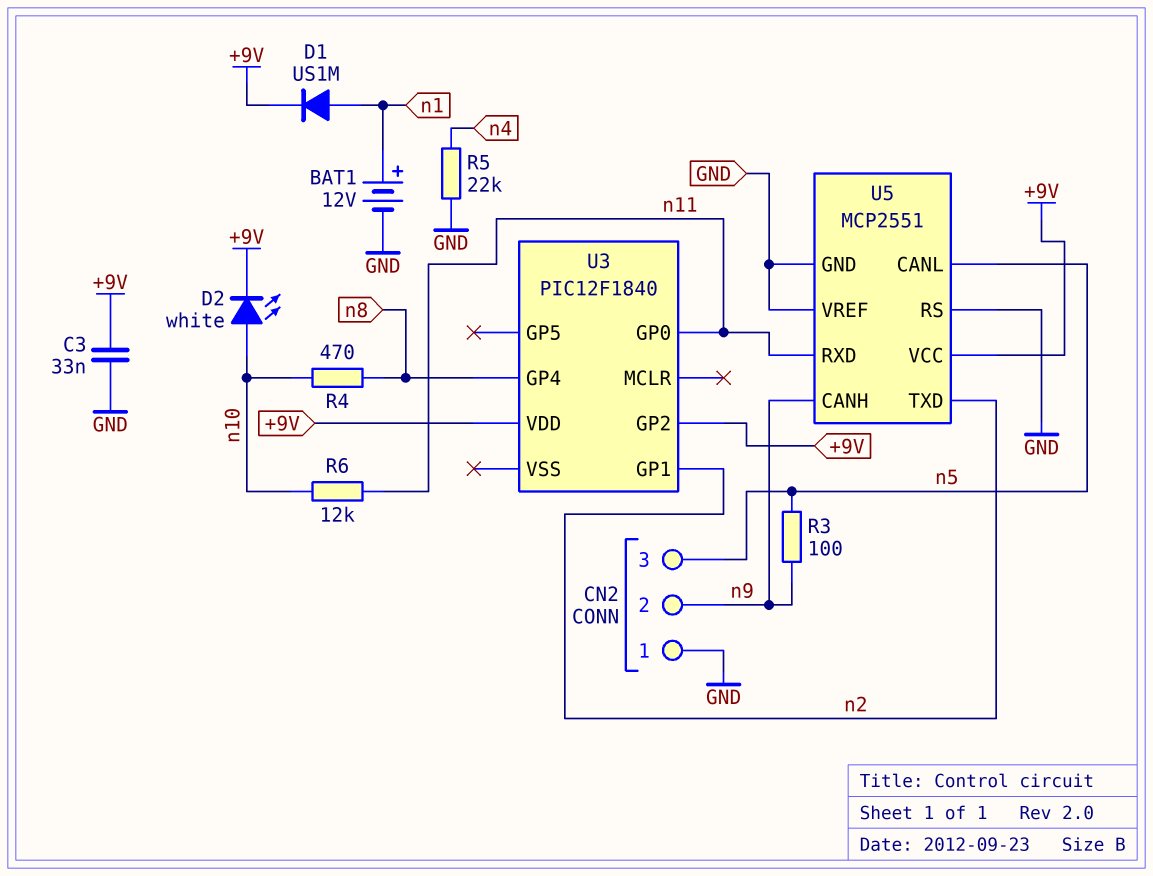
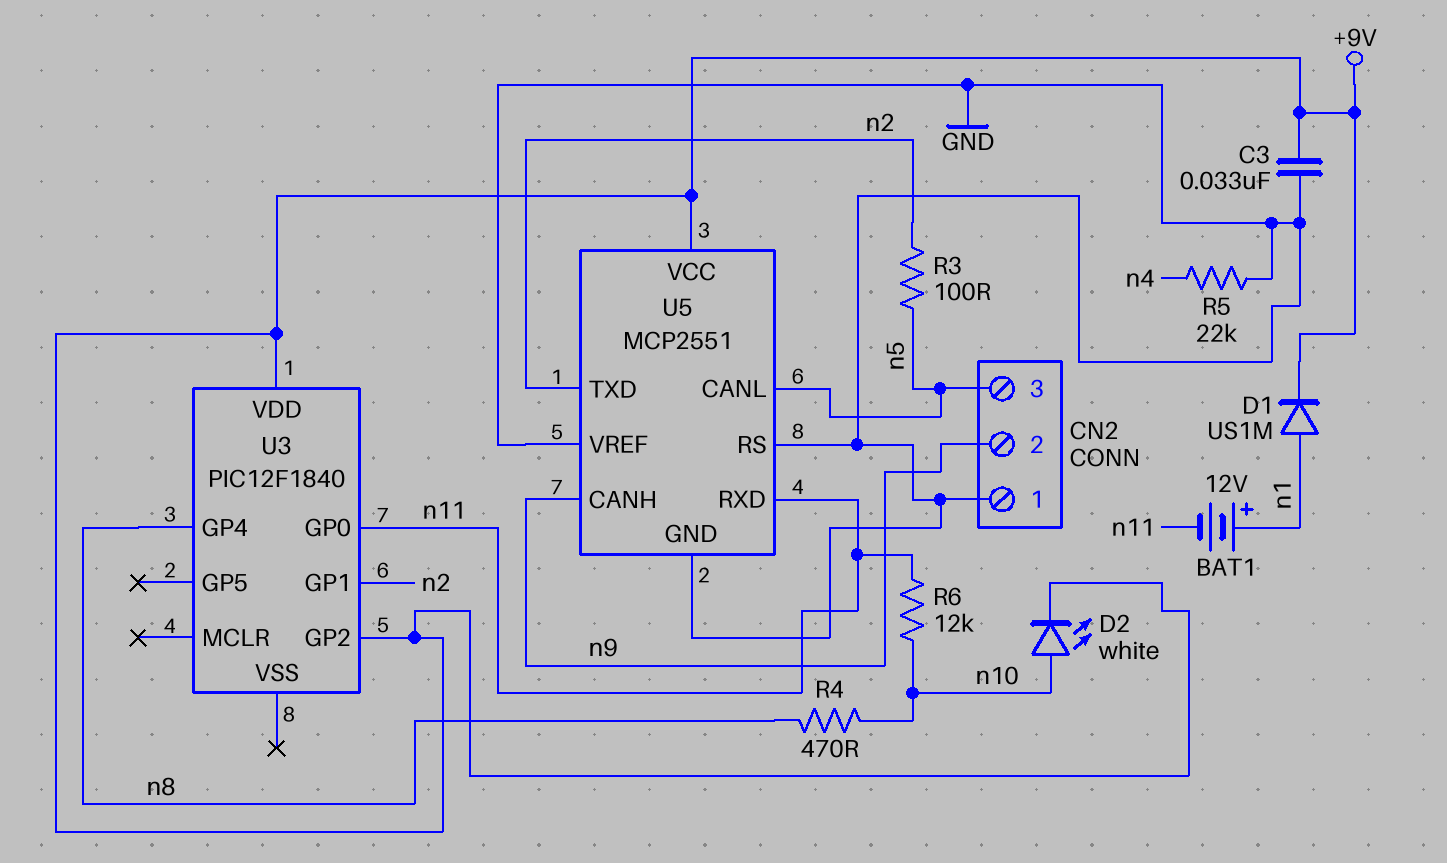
BAT1: 12V (plus n1, minus GND) -> 12V (plus n1, minus n11)
R3: 100 (n5, n9) -> 100 (n2, n5)

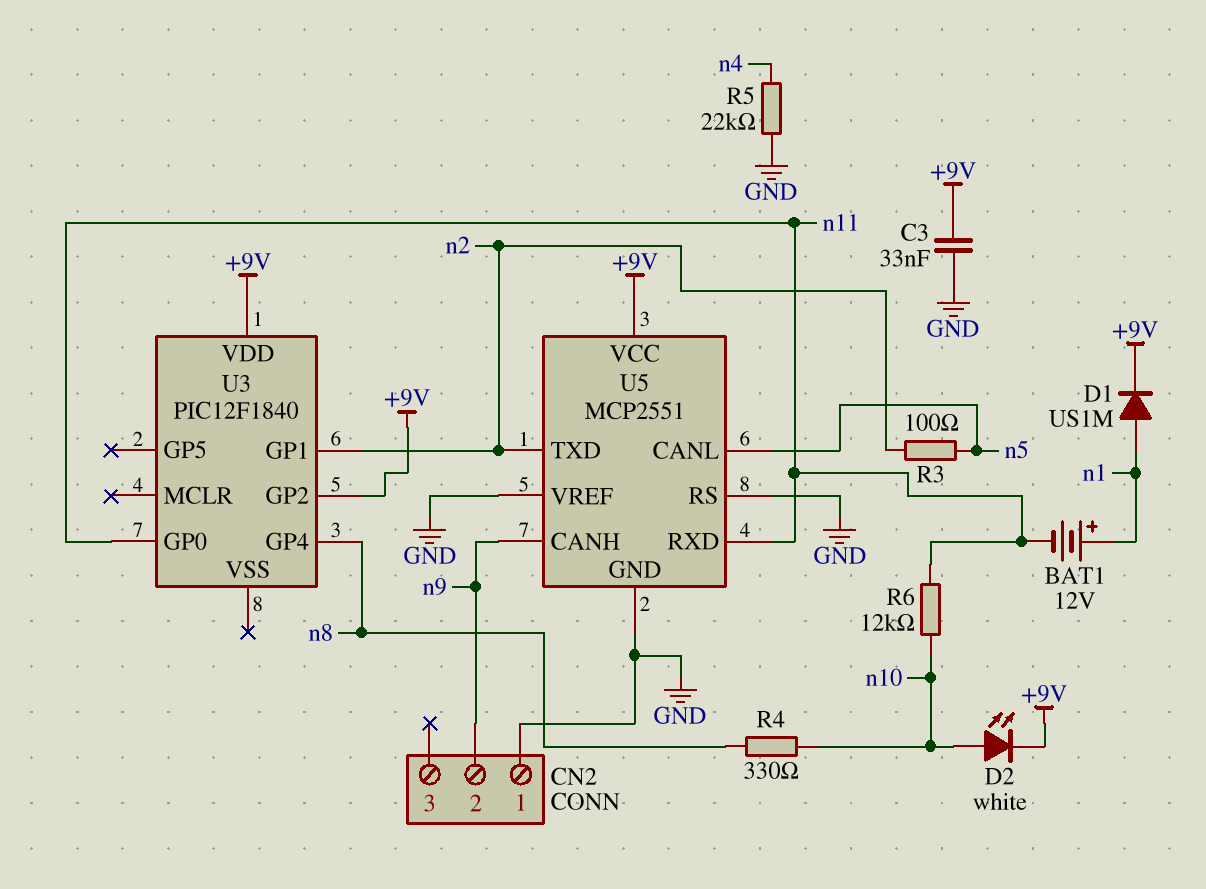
CN2 pin 3: n5 -> none
R4: 470 (n8, n10) -> 330 (n8, n10)

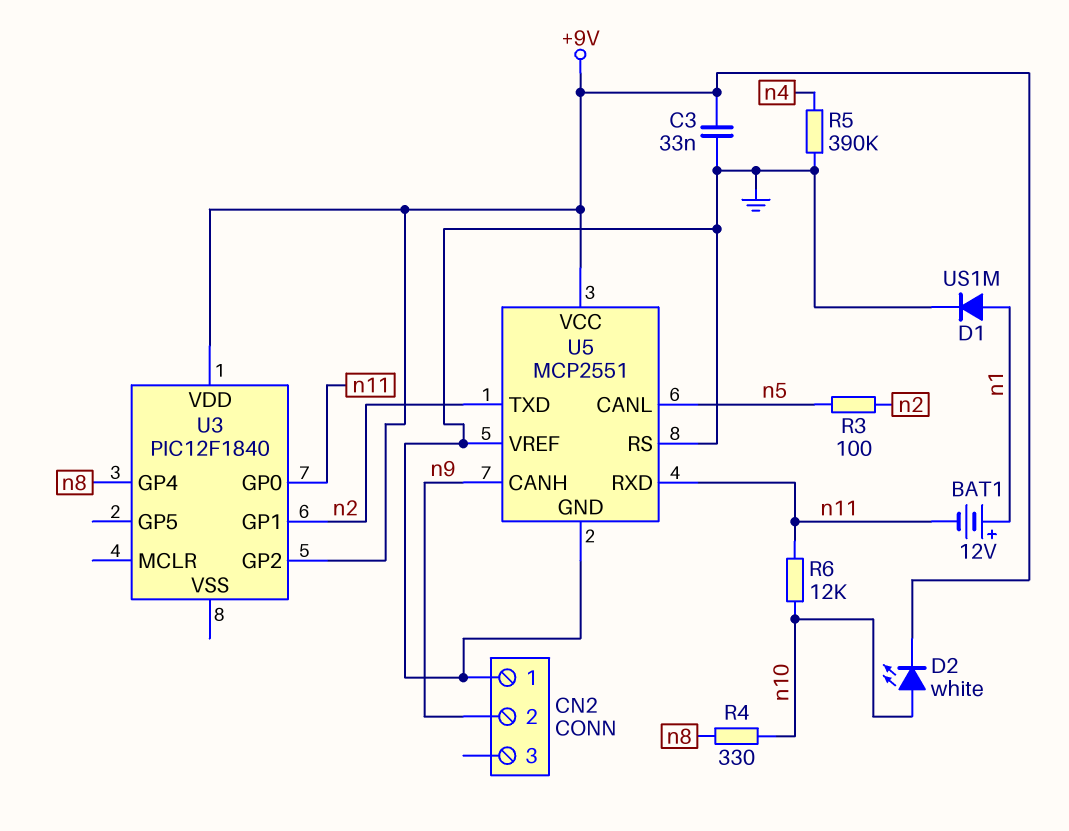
D1: diode US1M (A n1, K +9V) -> diode US1M (A n1, K GND)
R5: 22k (GND, n4) -> 390k (GND, n4)

